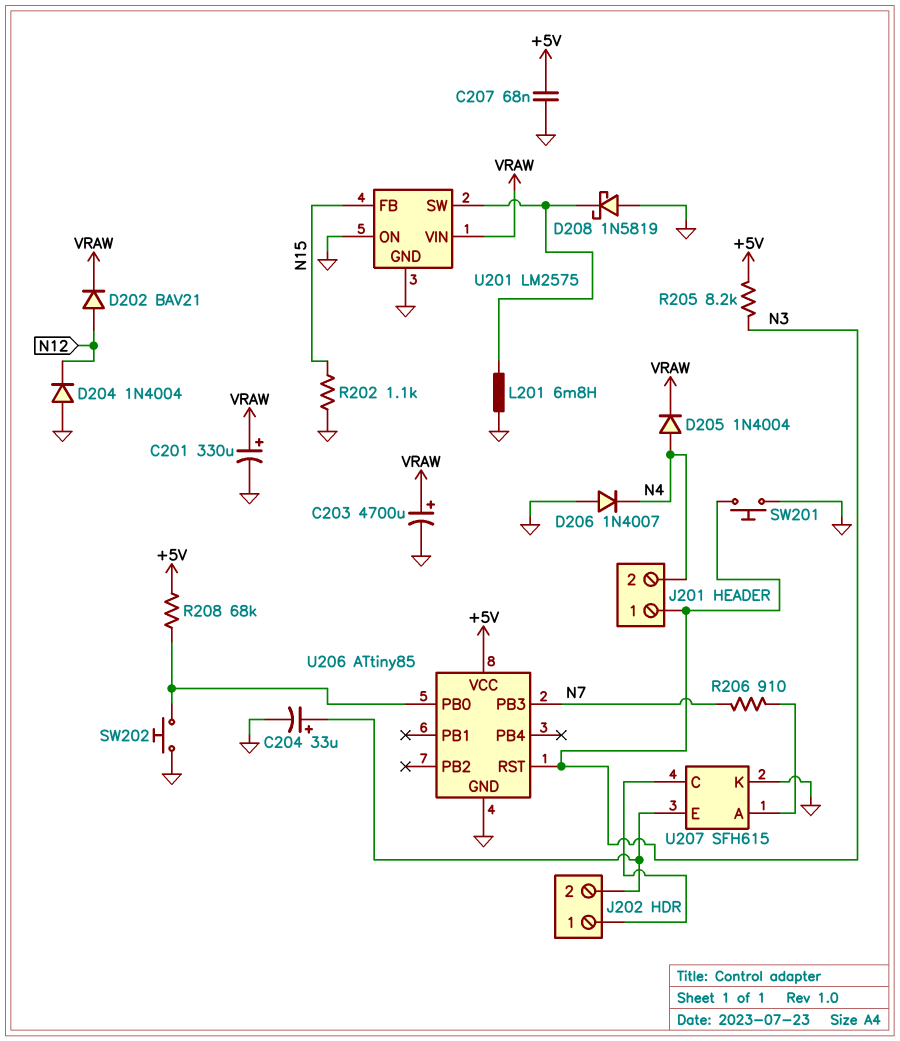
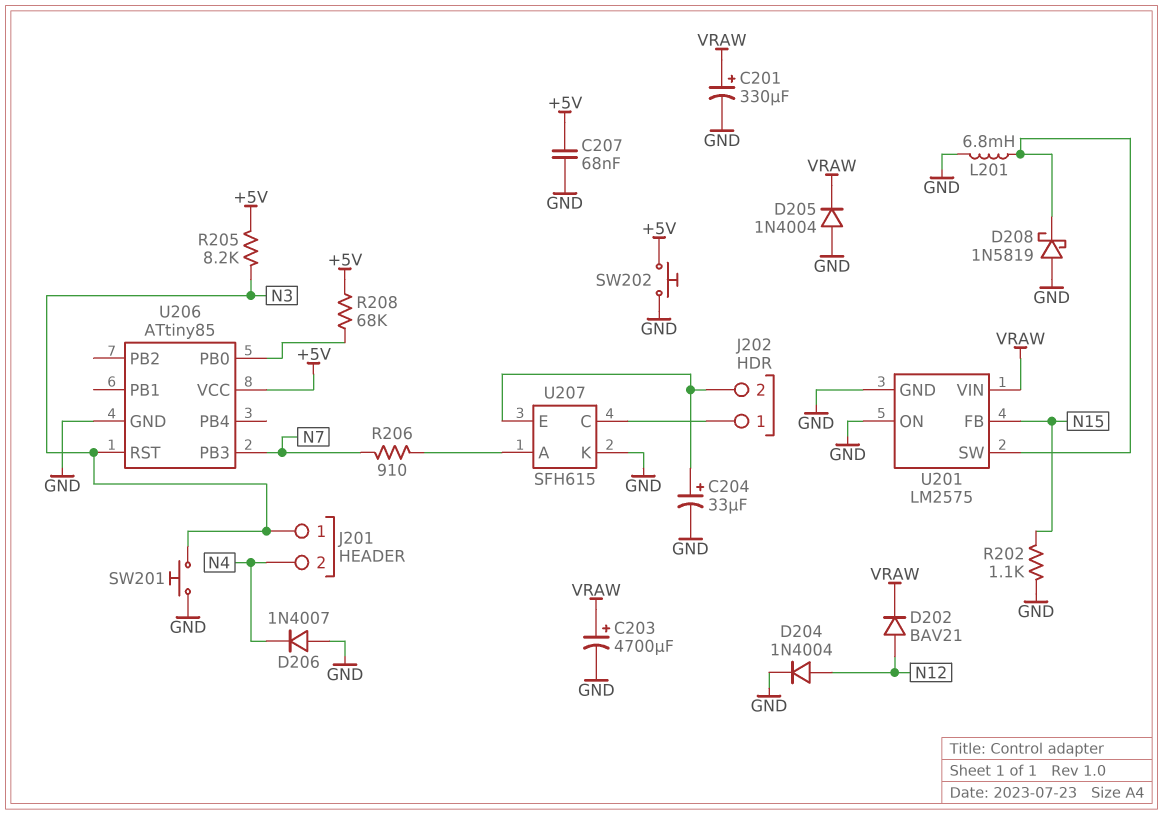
D204: diode 1N4004 (A GND, K N12) -> diode 1N4004 (A N12, K GND)
D205: diode 1N4004 (A N4, K VRAW) -> diode 1N4004 (A GND, K VRAW)
SW202: button (GND, U206/PB0) -> button (+5V, GND)

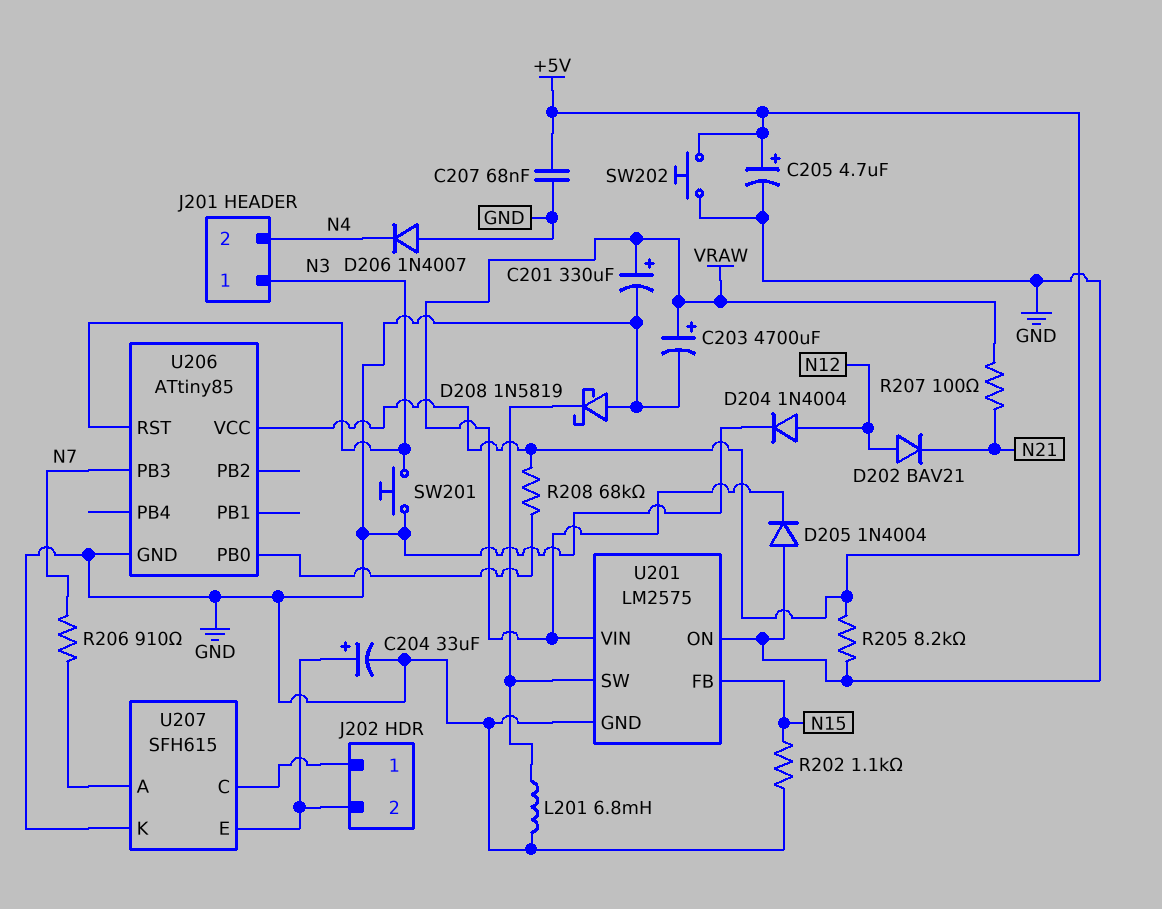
C205: none -> 4.7uF (plus +5V, minus GND)
D202: diode BAV21 (A N12, K VRAW) -> diode BAV21 (A N12, K N21)
R205: 8.2k (+5V, N3) -> 8.2k (+5V, GND)
R207: none -> 100 (N21, VRAW)

